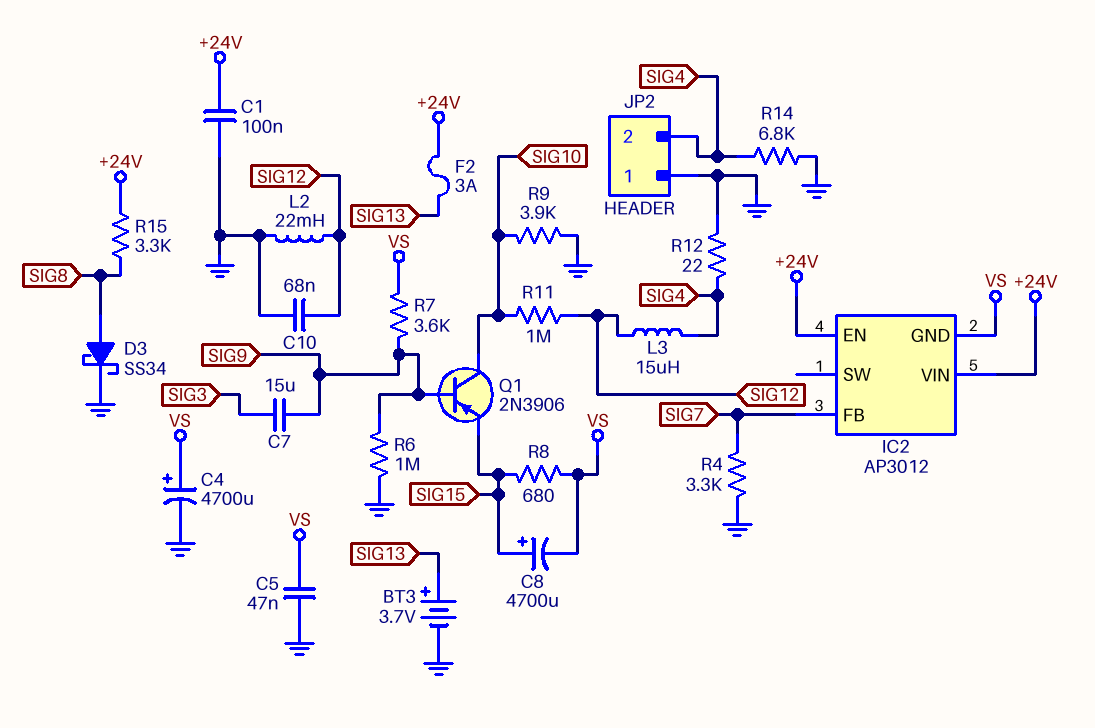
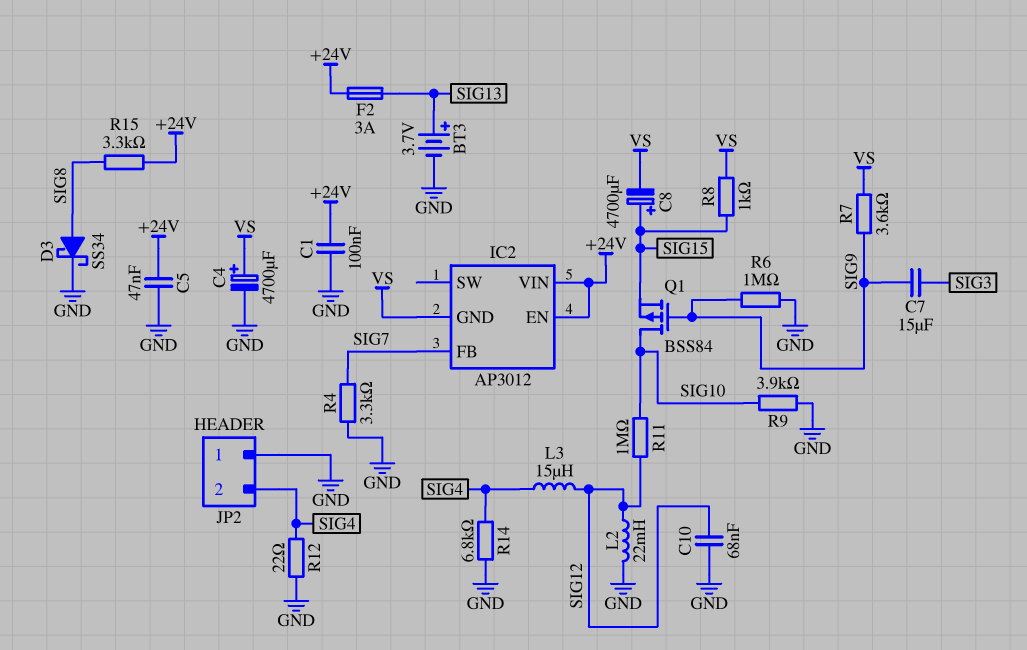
C5: 47nF (GND, VS) -> 47nF (+24V, GND)
Q1: PNP 2N3906 (B SIG9, C SIG10, E SIG15) -> PMOS BSS84 (G SIG9, D SIG10, S SIG15)
R8: 680 (SIG15, VS) -> 1k (SIG15, VS)

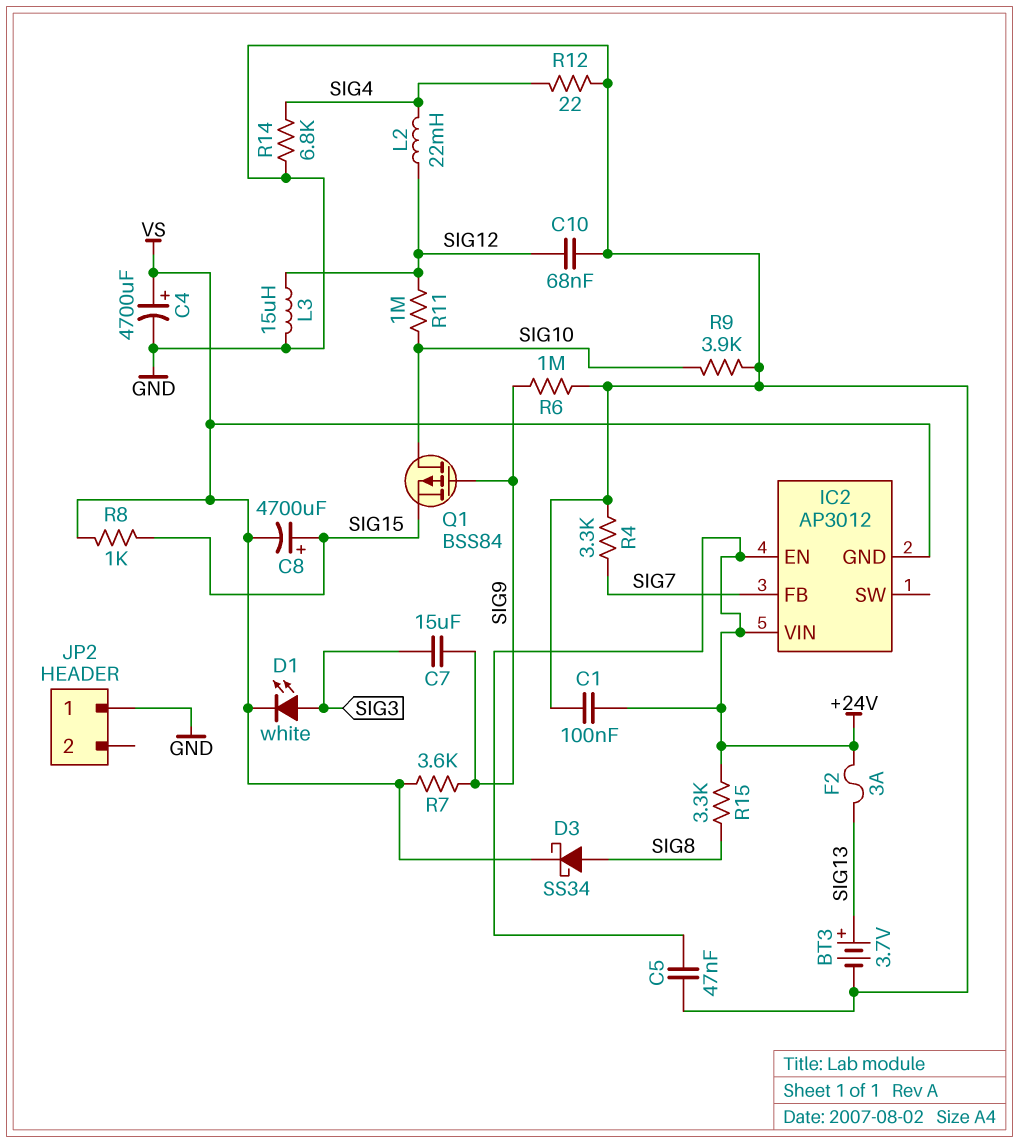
D1: none -> LED white (A SIG3, K VS)
D3: schottky SS34 (A SIG8, K GND) -> schottky SS34 (A SIG8, K VS)
JP2 pin 2: SIG4 -> none
L2: 22mH (GND, SIG12) -> 22mH (SIG4, SIG12)
L3: 15uH (SIG4, SIG12) -> 15uH (GND, SIG12)

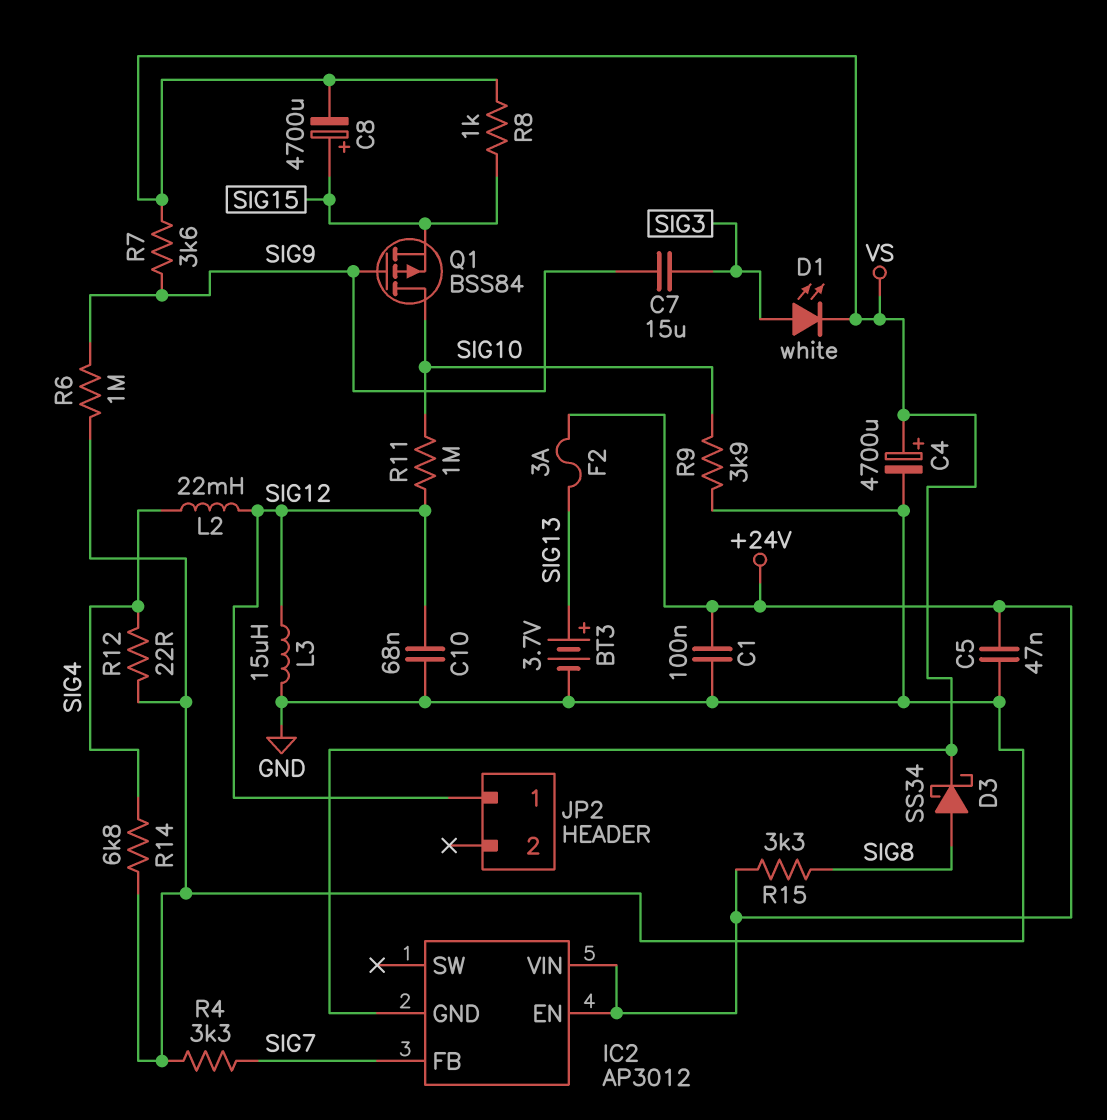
JP2 pin 1: GND -> SIG12

